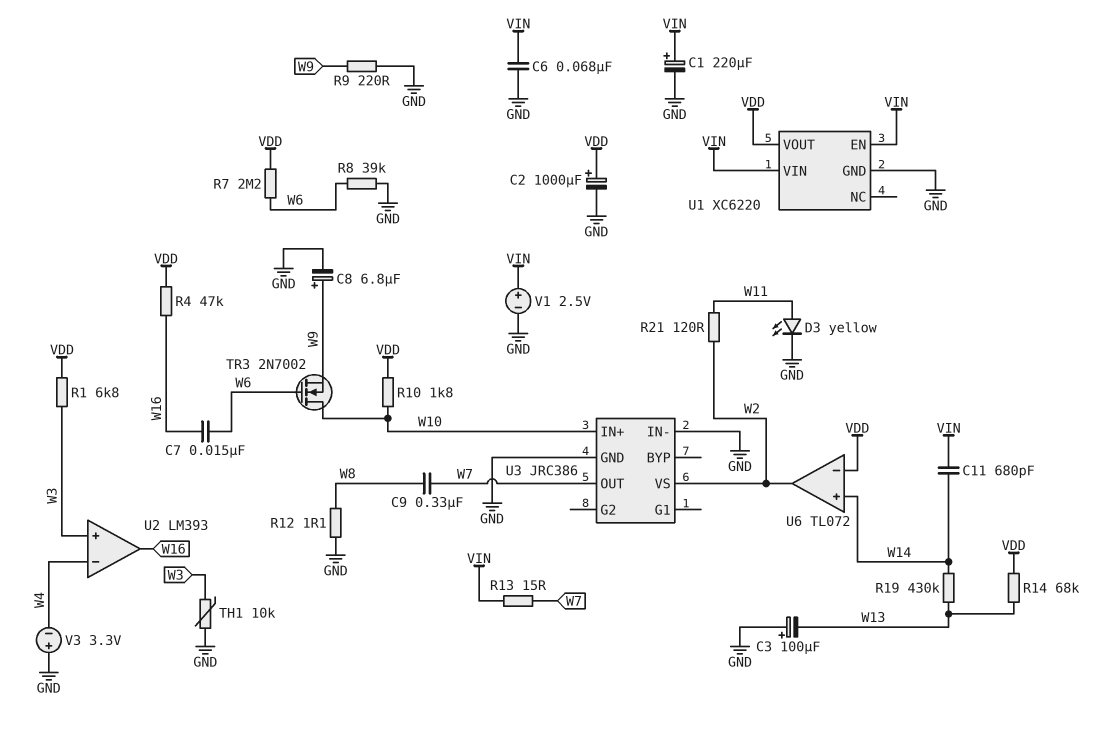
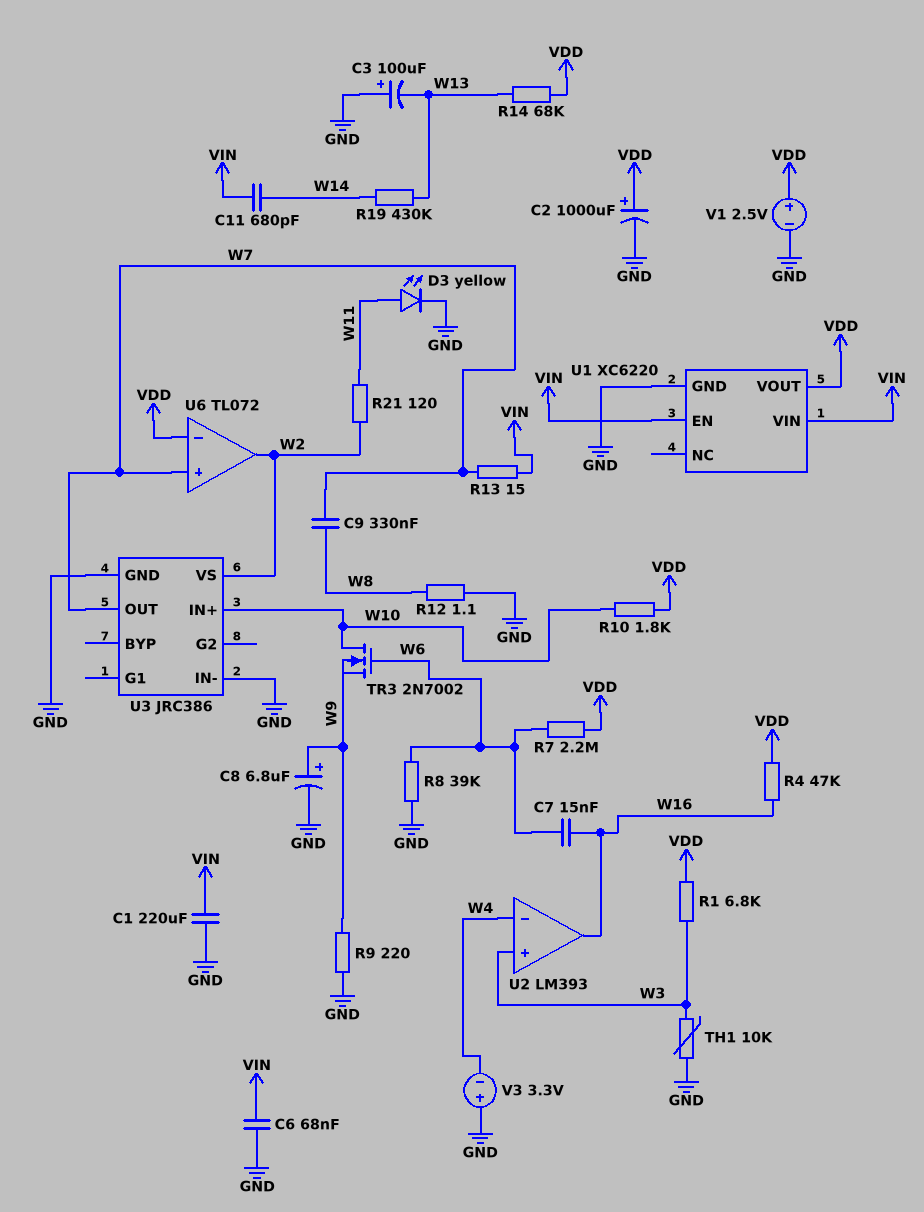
C1: 220uF (plus VIN, minus GND) -> 220uF (GND, VIN)
U6 pin in+: W14 -> W7
V1: 2.5V (plus VIN, minus GND) -> 2.5V (plus VDD, minus GND)

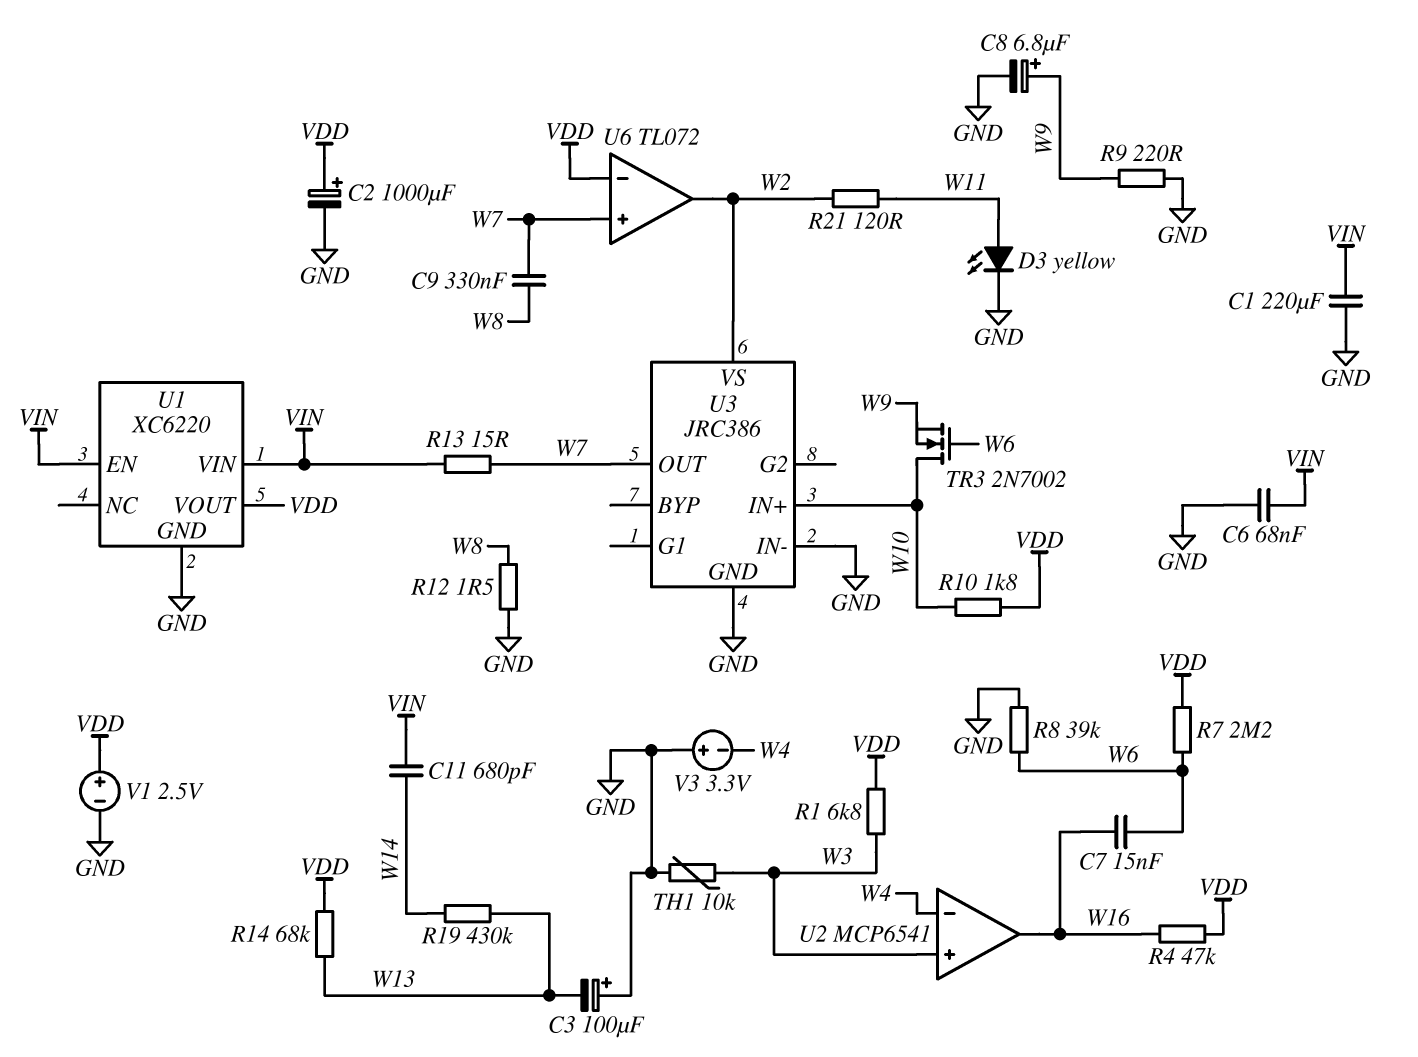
R12: 1.1 (GND, W8) -> 1.5 (GND, W8)
U2: LM393 -> MCP6541

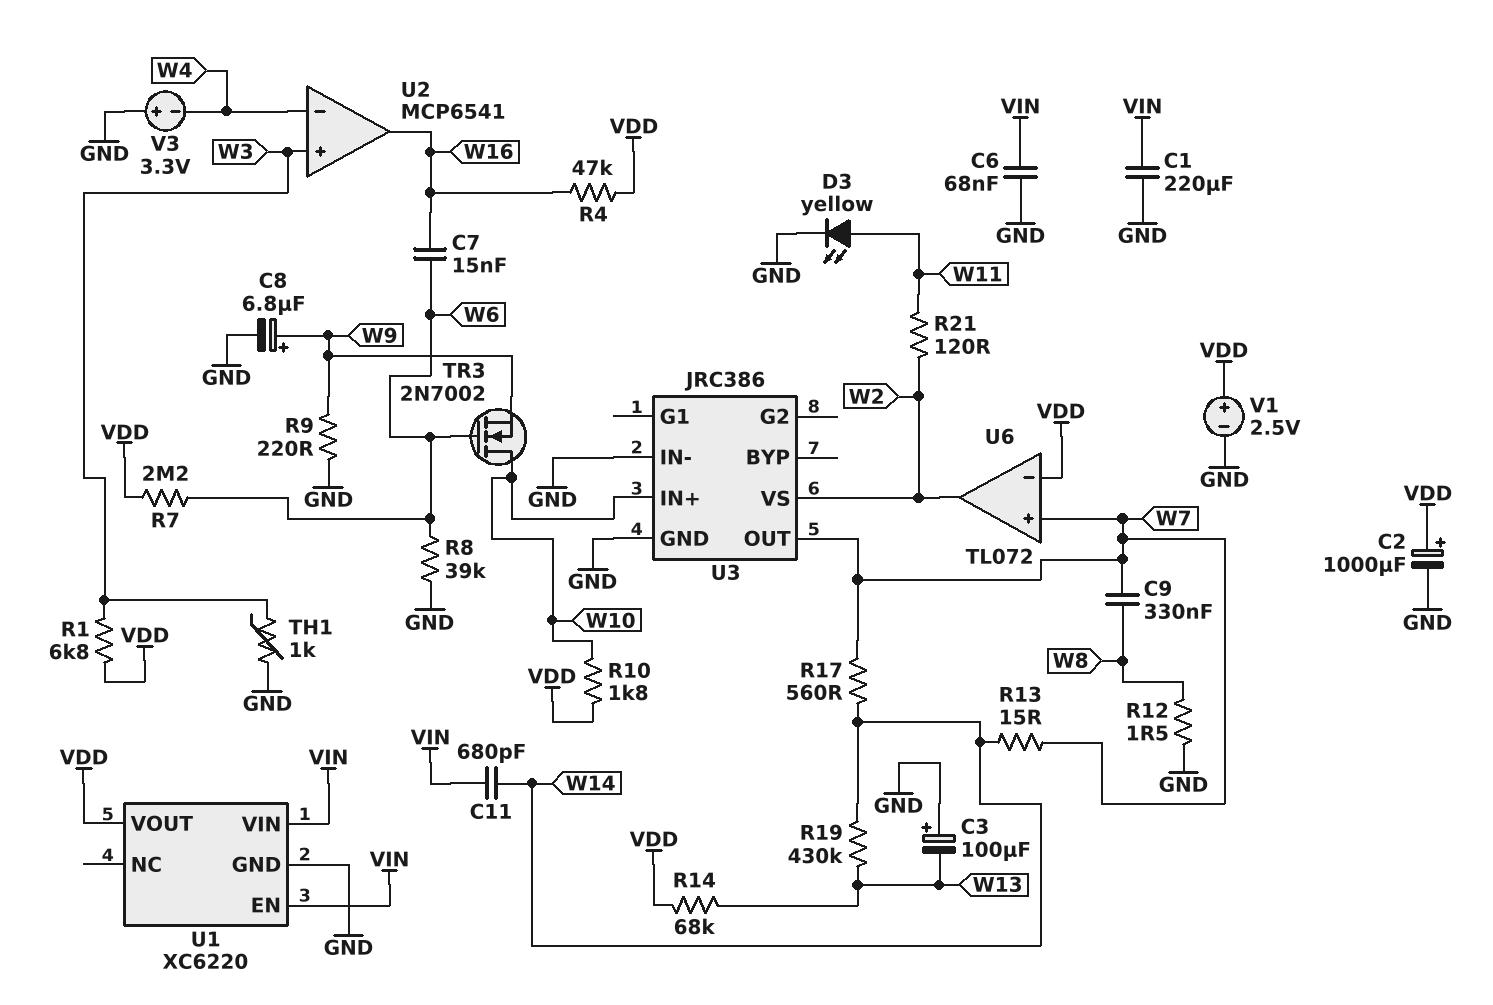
R13: 15 (VIN, W7) -> 15 (W7, W14)
R17: none -> 560 (W7, W14)
TH1: 10k (GND, W3) -> 1k (GND, W3)

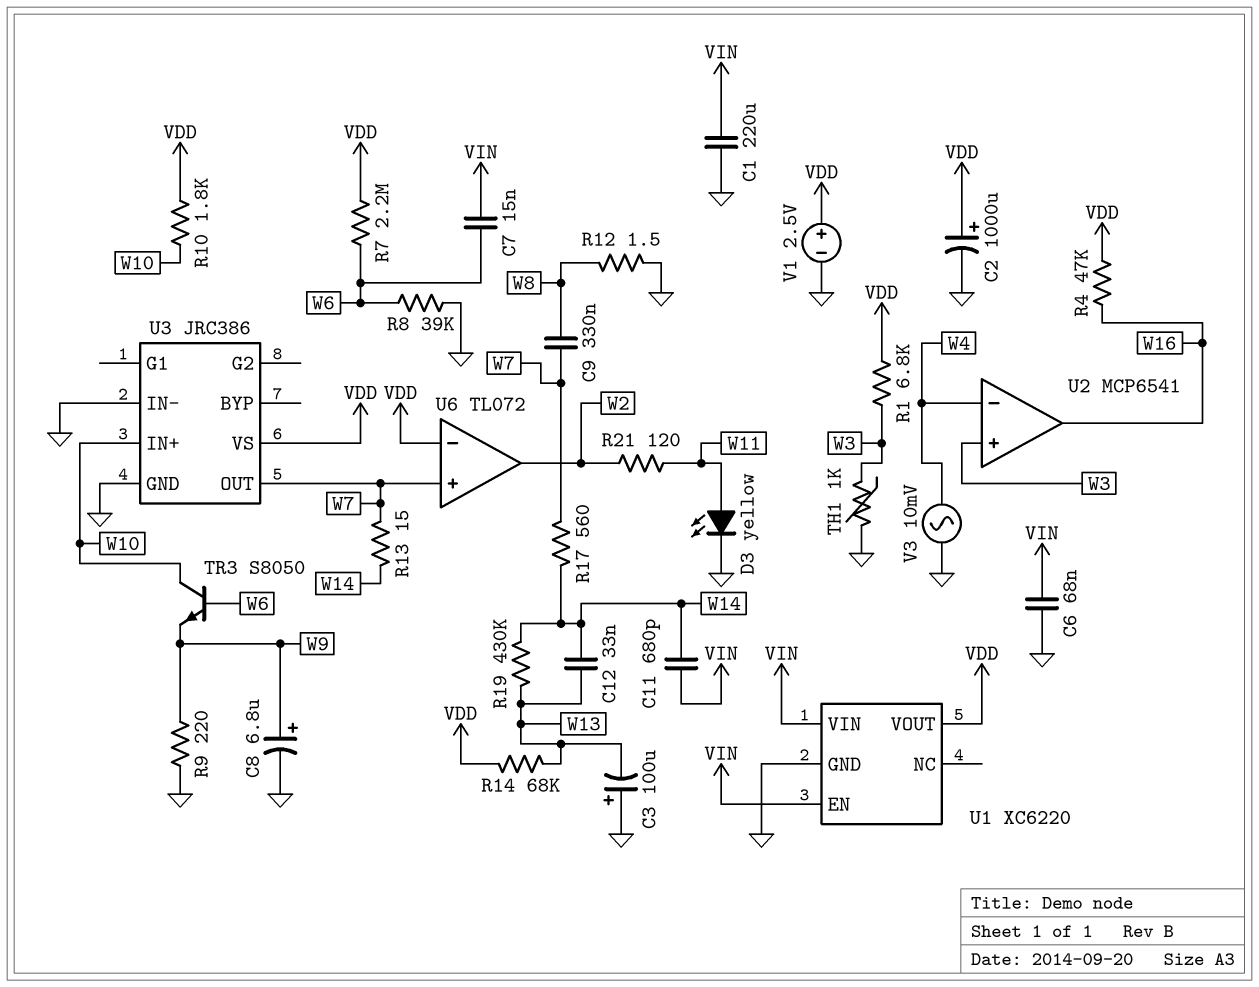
C7: 15nF (W6, W16) -> 15nF (VIN, W6)
C12: none -> 33nF (W13, W14)
TR3: NMOS 2N7002 (G W6, D W10, S W9) -> NPN S8050 (B W6, C W10, E W9)
U3 pin VS: W2 -> VDD
V3: 3.3V (plus GND, minus W4) -> AC 10mV (GND, W4)

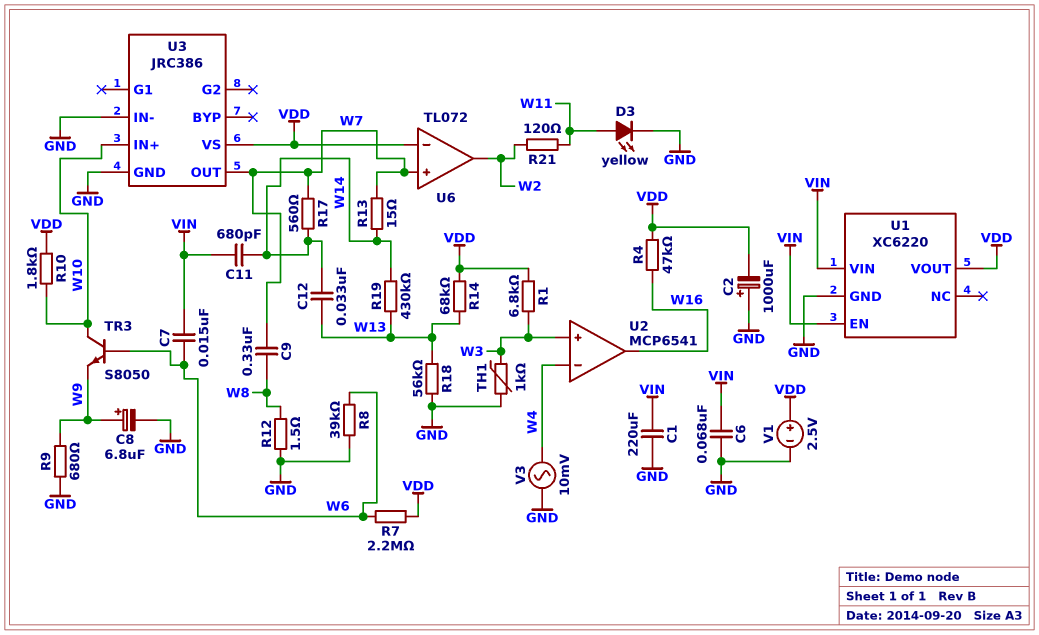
C2: 1000uF (plus VDD, minus GND) -> 1000uF (plus GND, minus VDD)
C3: 100uF (plus GND, minus W13) -> none
R9: 220 (GND, W9) -> 680 (GND, W9)
R18: none -> 56k (GND, W13)

